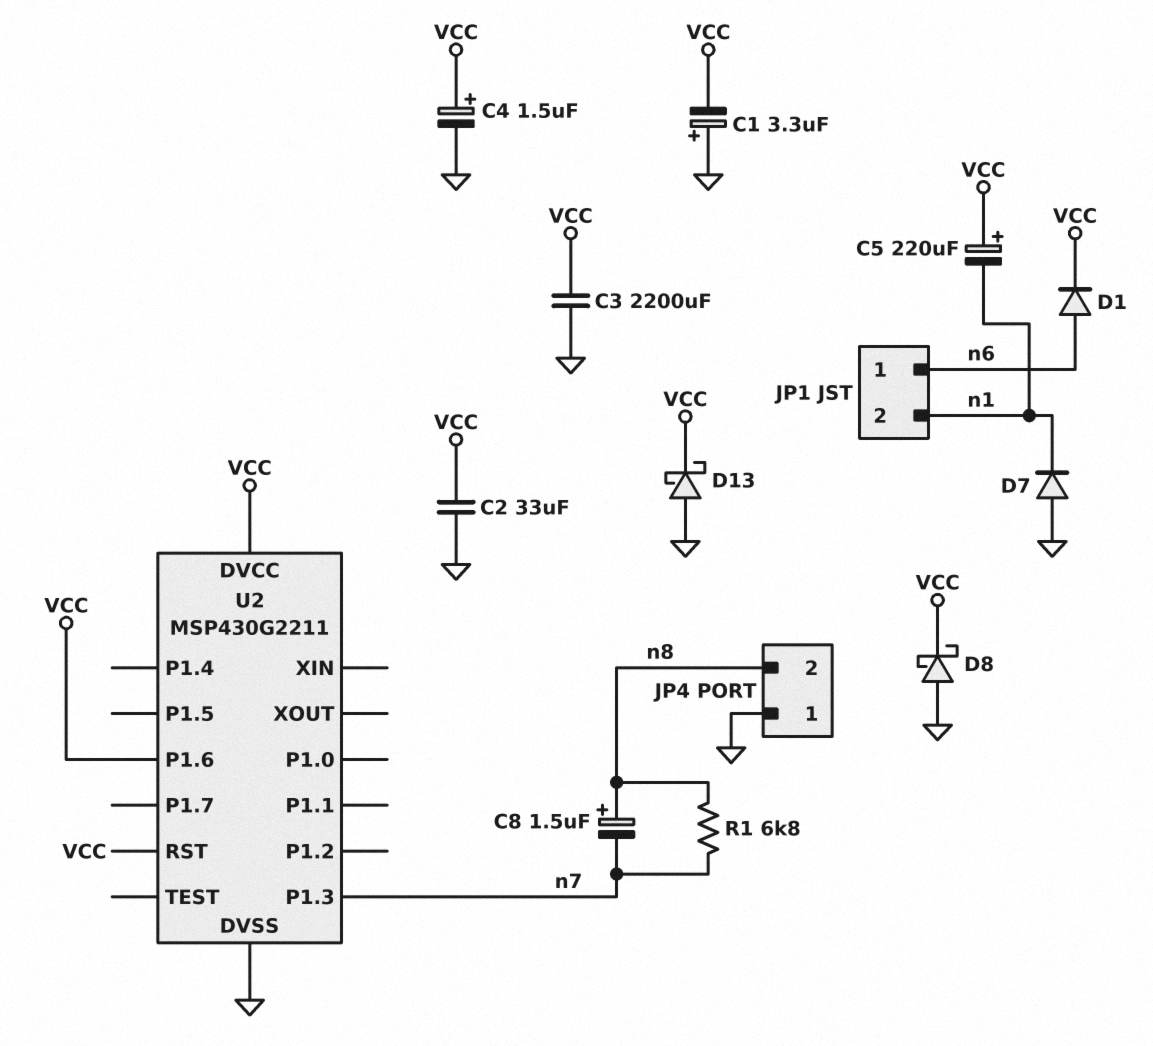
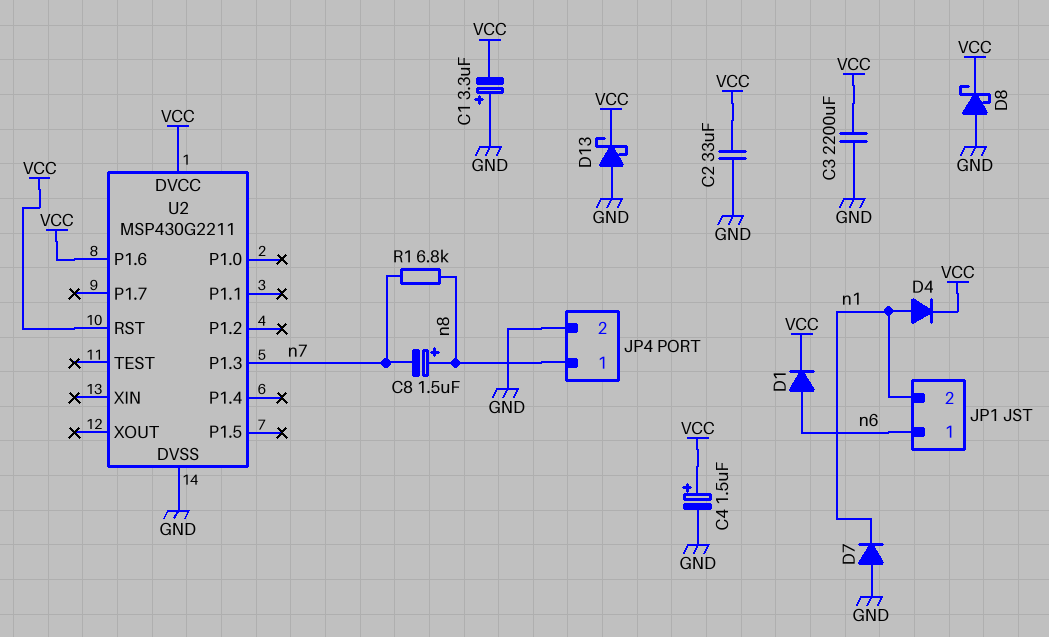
C5: 220uF (plus VCC, minus n1) -> none
D4: none -> diode (A n1, K VCC)
JP4 pin 1: GND -> n8
JP4 pin 2: n8 -> GND

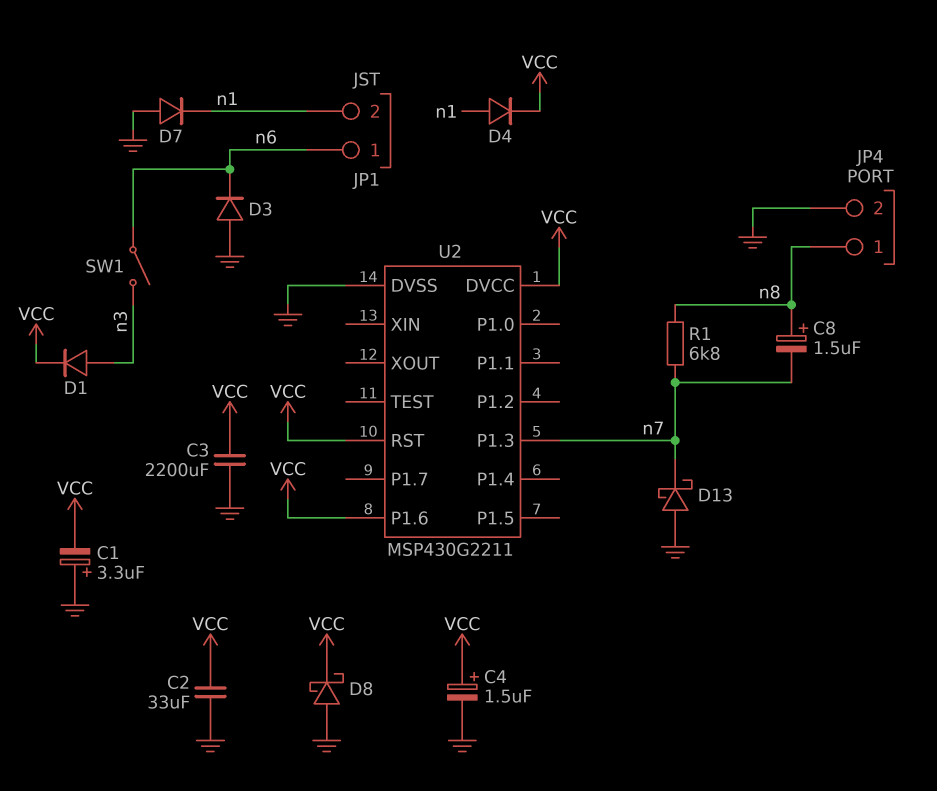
D1: diode (A n6, K VCC) -> diode (A n3, K VCC)
D3: none -> diode (A GND, K n6)
D13: schottky (A GND, K VCC) -> schottky (A GND, K n7)
SW1: none -> switch (n3, n6)

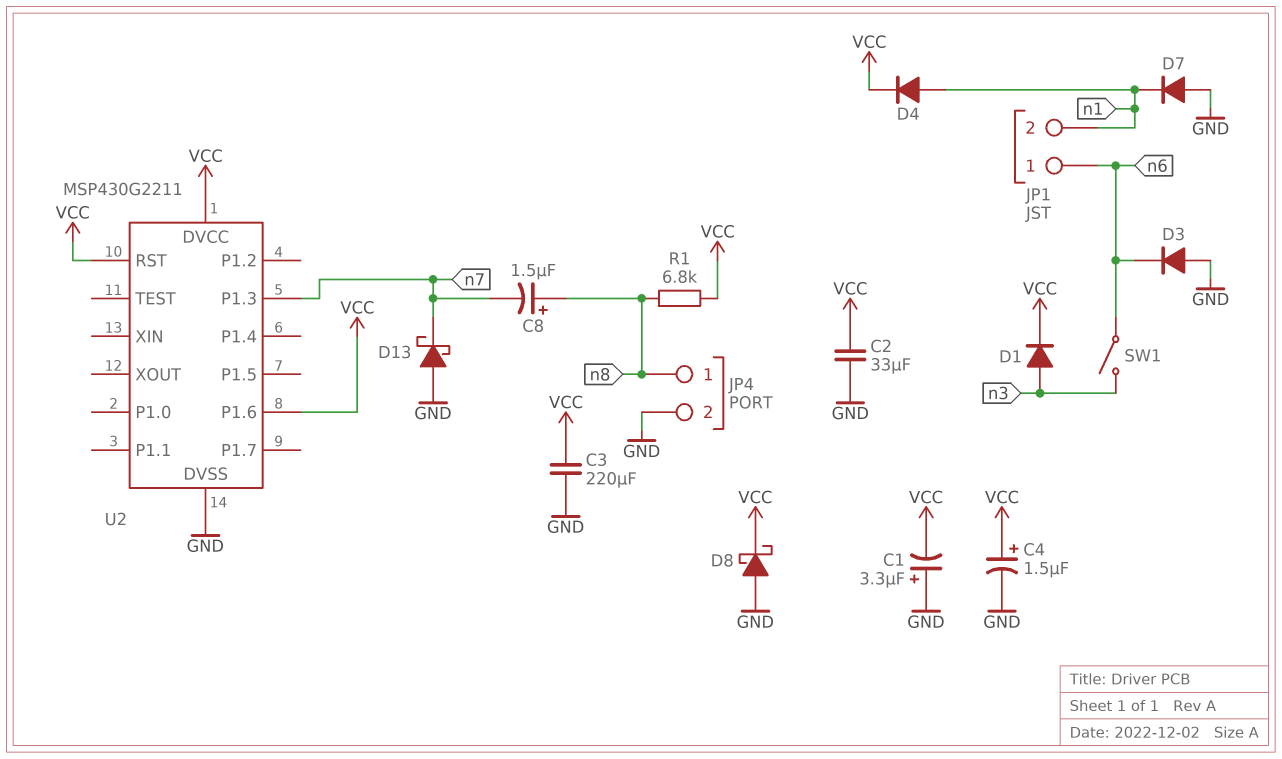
C3: 2200uF (GND, VCC) -> 220uF (GND, VCC)
R1: 6.8k (n7, n8) -> 6.8k (VCC, n8)

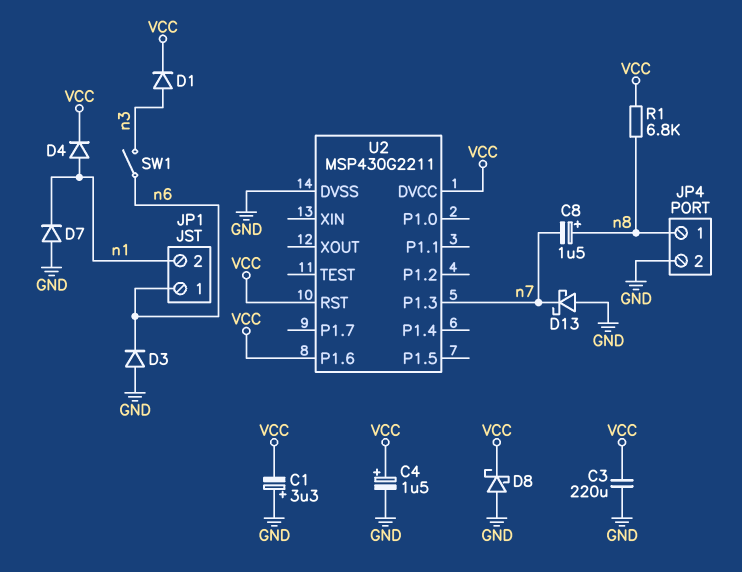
C2: 33uF (GND, VCC) -> none

